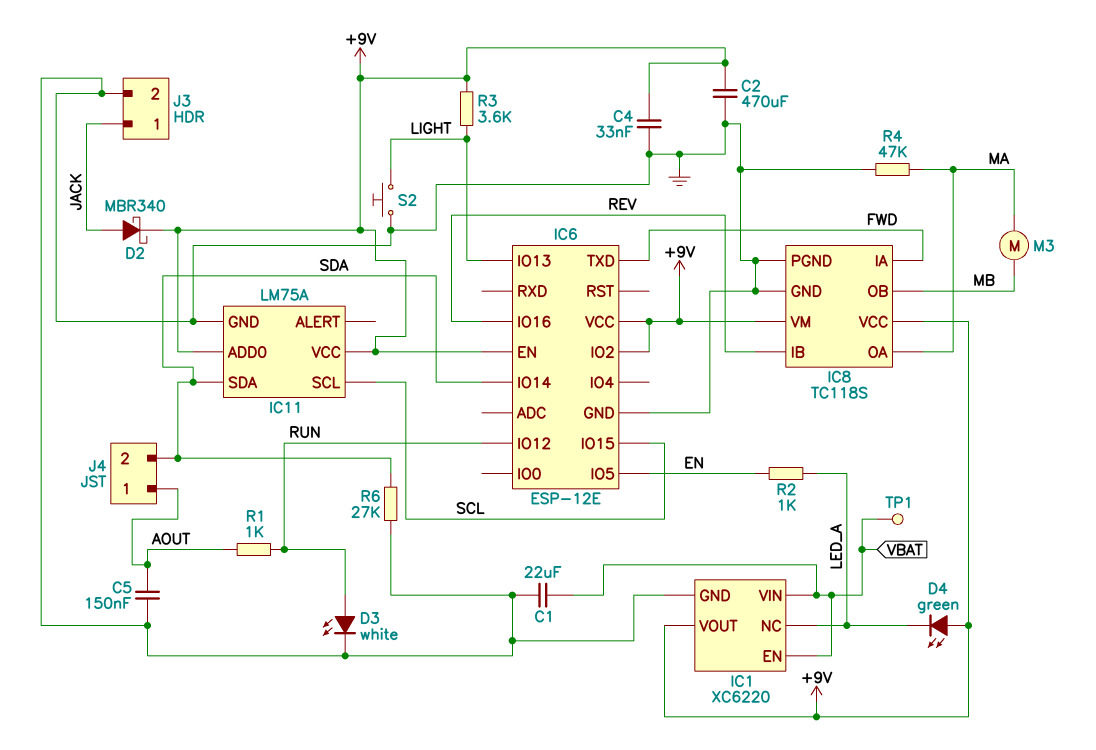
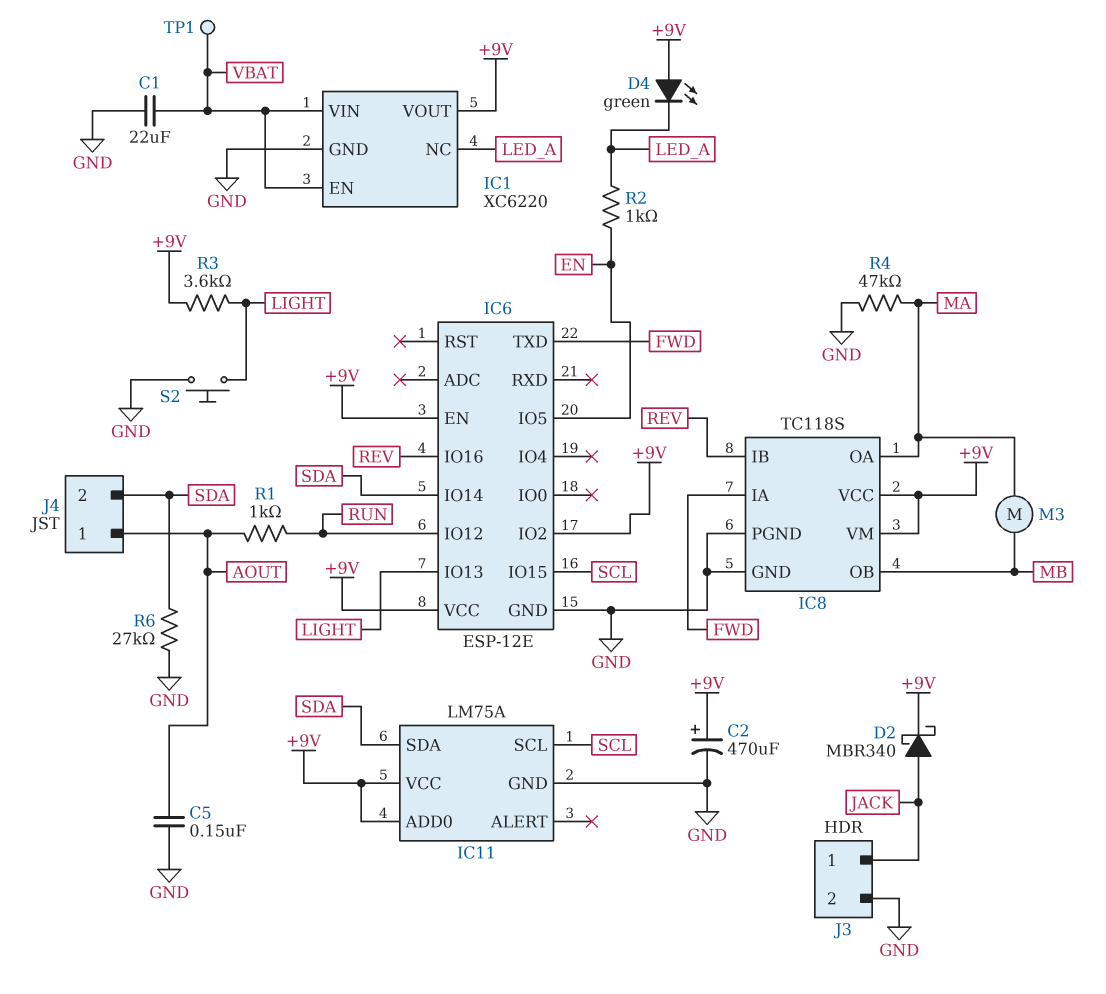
C2: 470uF (+9V, GND) -> 470uF (plus +9V, minus GND)
C4: 33nF (+9V, GND) -> none
D3: LED white (A RUN, K GND) -> none

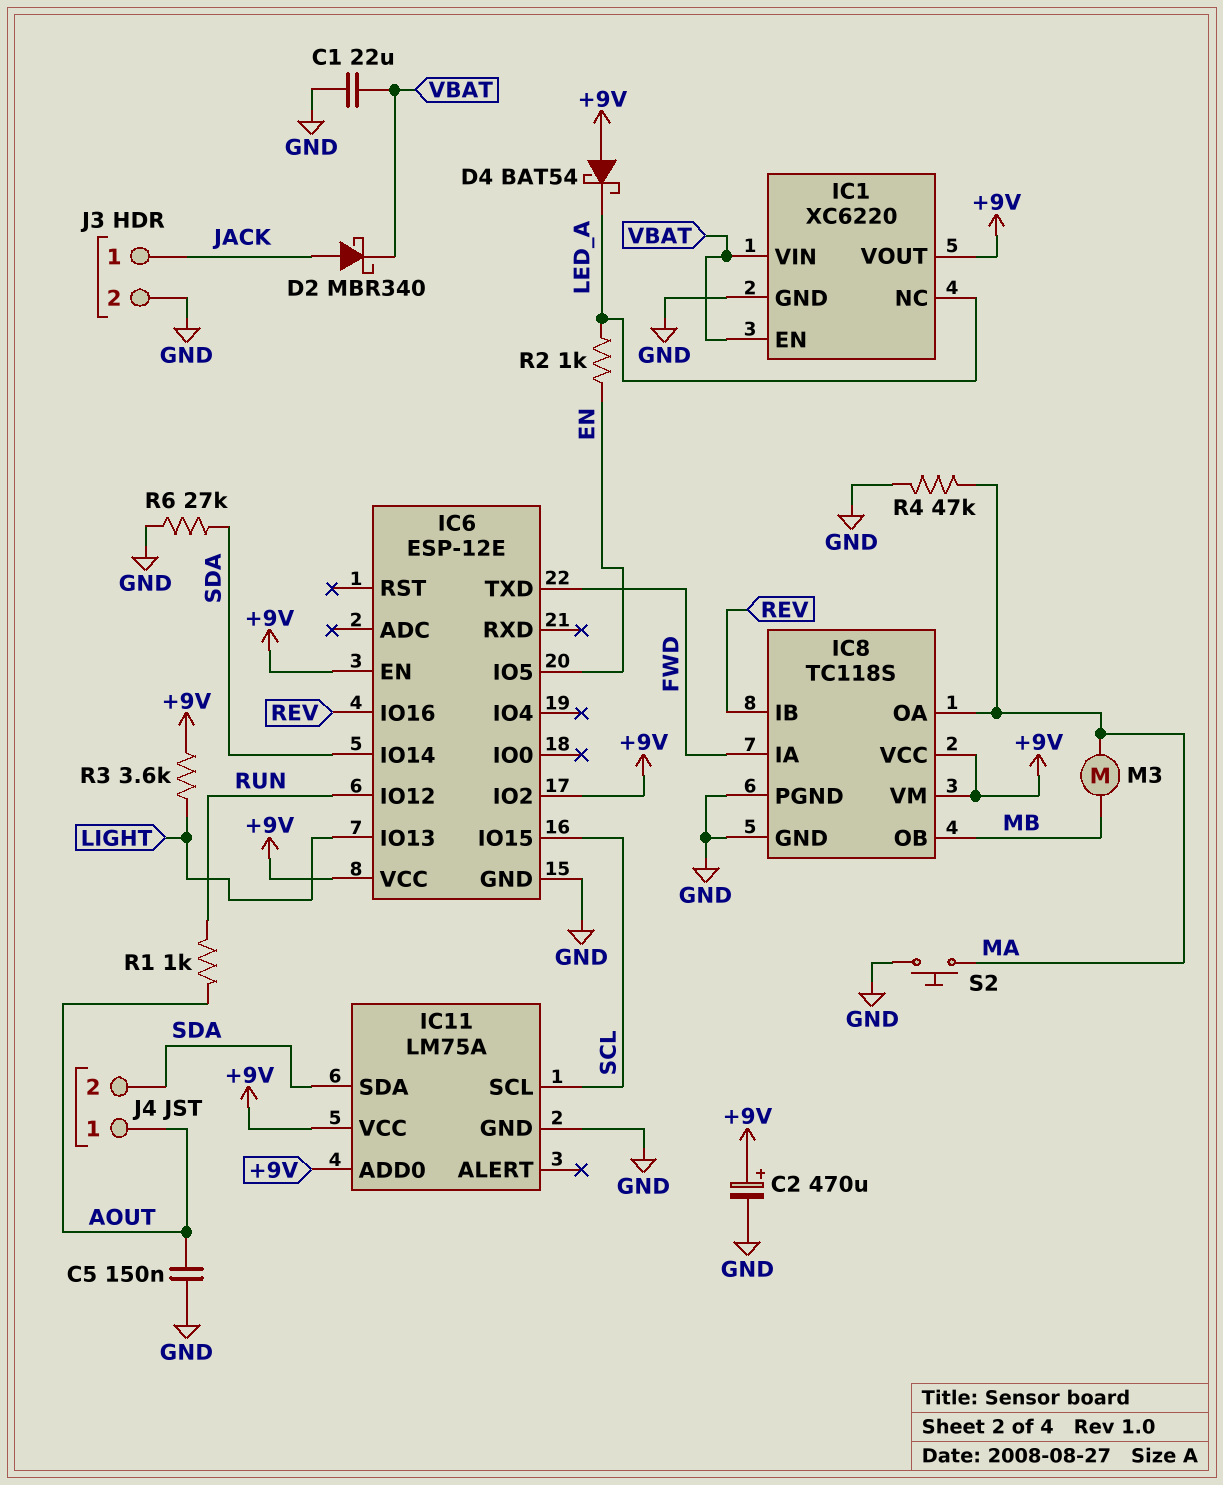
D2: schottky MBR340 (A JACK, K +9V) -> schottky MBR340 (A JACK, K VBAT)
D4: LED green (A +9V, K LED_A) -> schottky BAT54 (A +9V, K LED_A)
S2: button (GND, LIGHT) -> button (GND, MA)
TP1: test point (VBAT) -> none

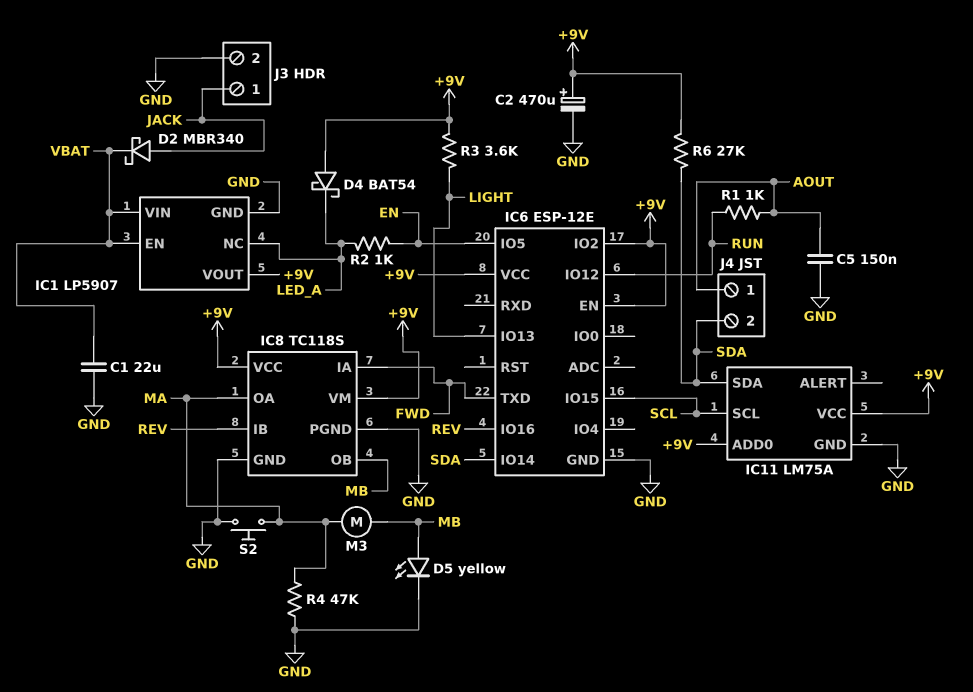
D5: none -> LED yellow (A MB, K GND)
IC1: XC6220 -> LP5907
R6: 27k (GND, SDA) -> 27k (+9V, SDA)

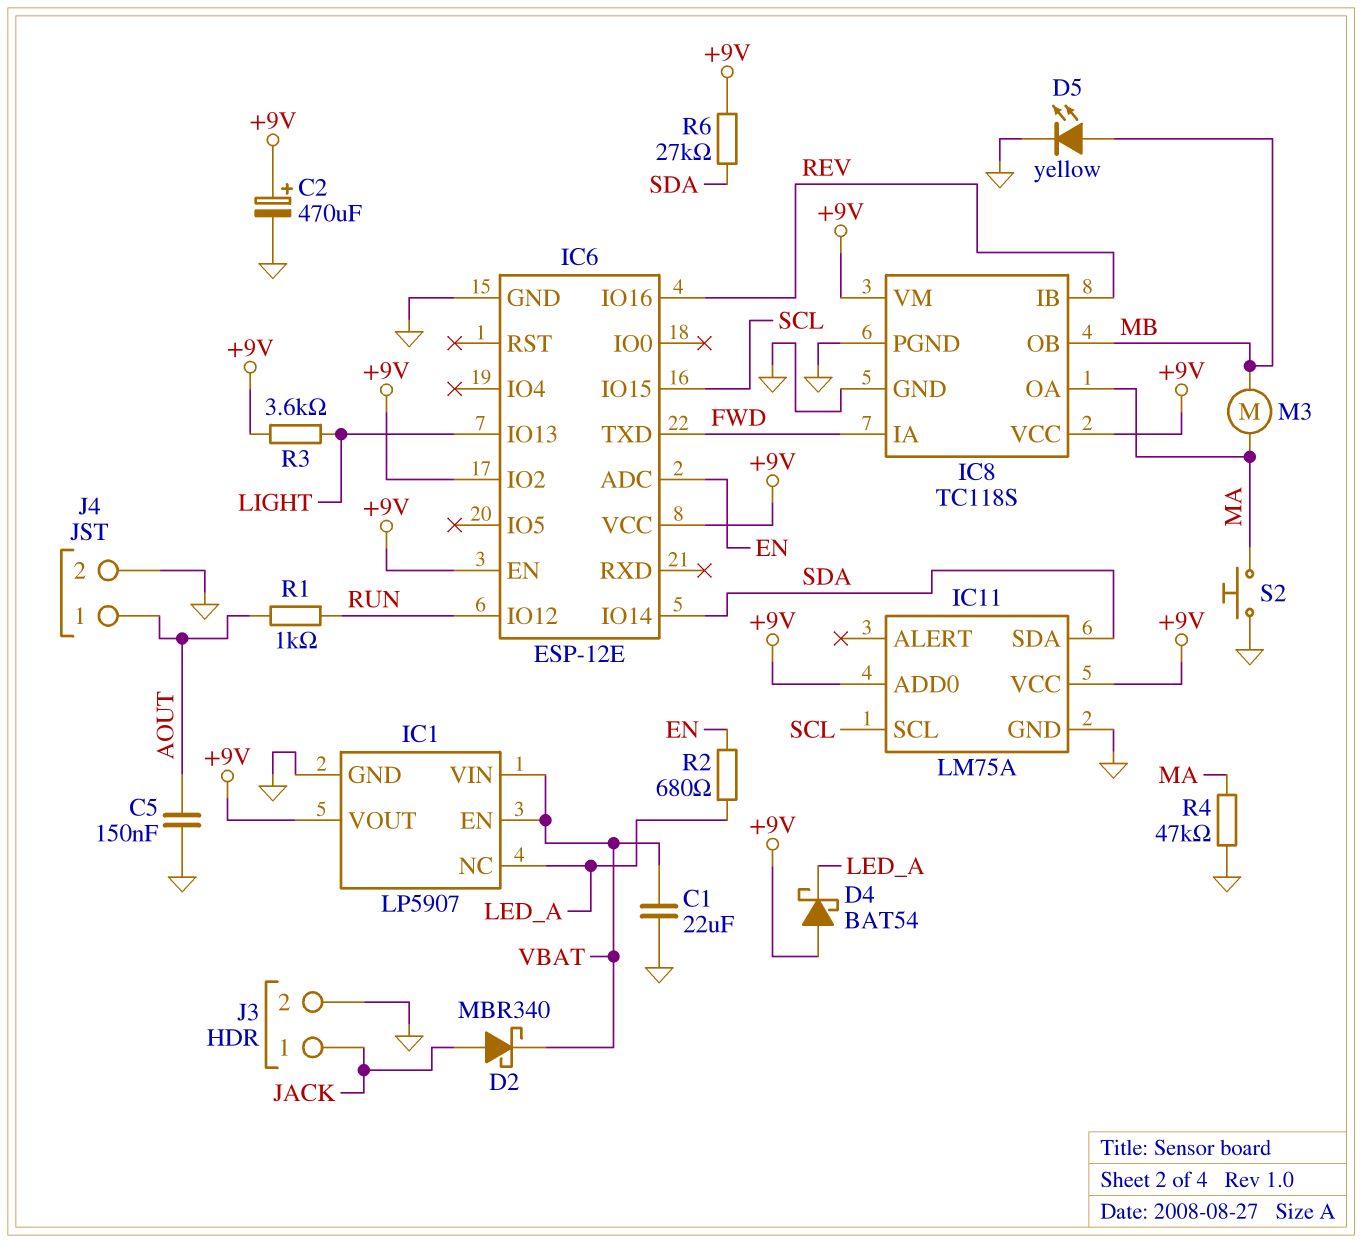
IC6 pin ADC: none -> EN
IC6 pin IO5: EN -> none
J4 pin 2: SDA -> GND
R2: 1k (EN, LED_A) -> 680 (EN, LED_A)

